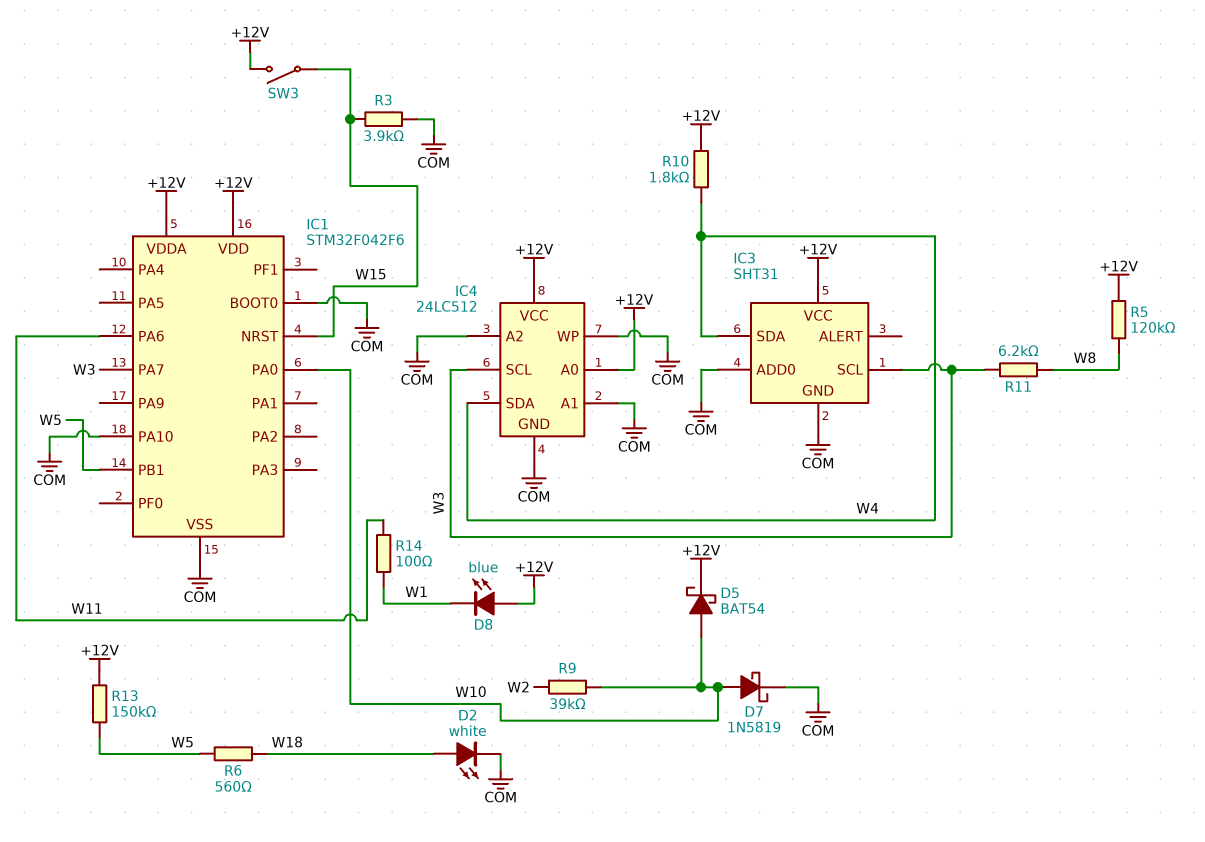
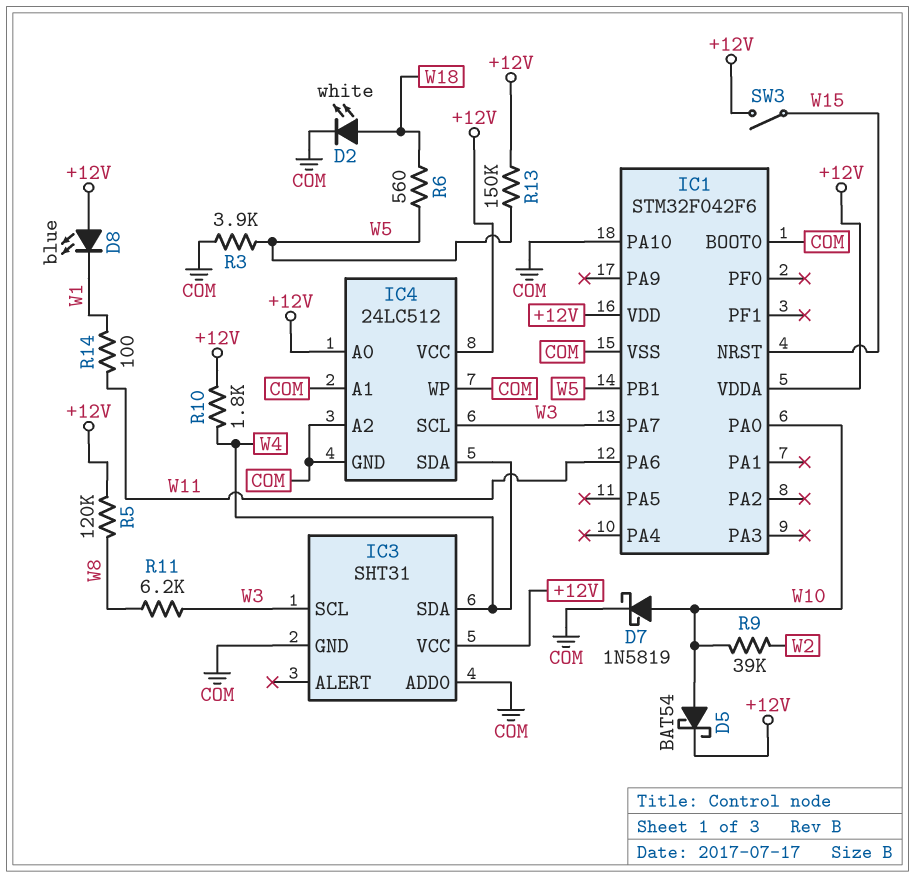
R3: 3.9k (COM, W15) -> 3.9k (COM, W5)

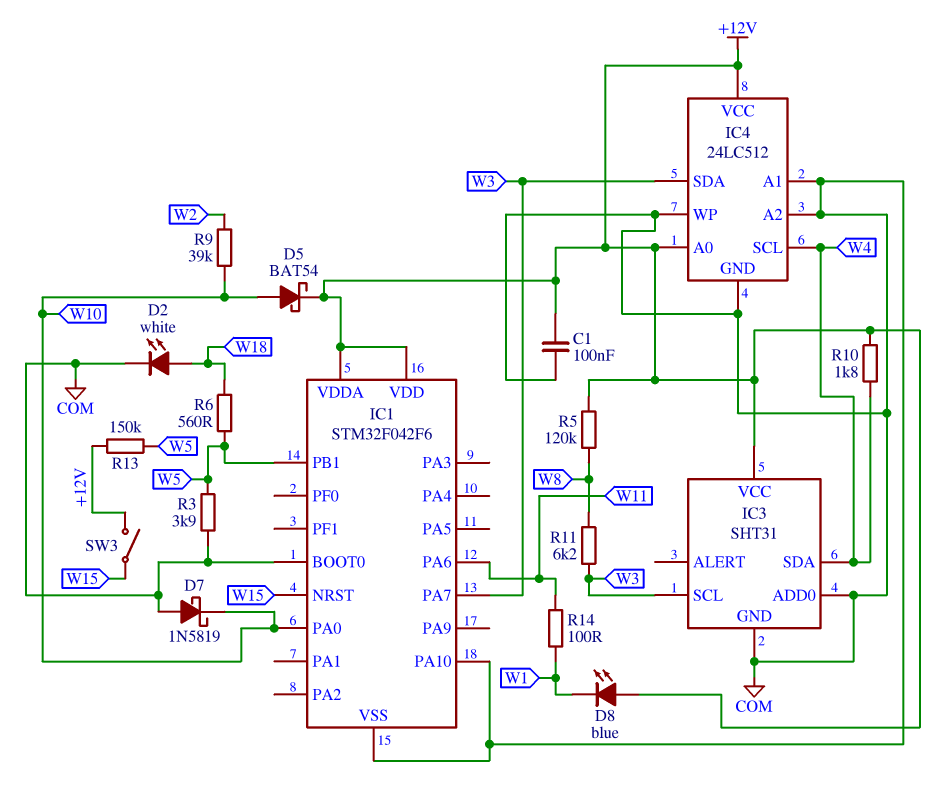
C1: none -> 100nF (+12V, COM)
D7: schottky 1N5819 (A W10, K COM) -> schottky 1N5819 (A COM, K W10)
IC4 pin SCL: W3 -> W4
IC4 pin SDA: W4 -> W3

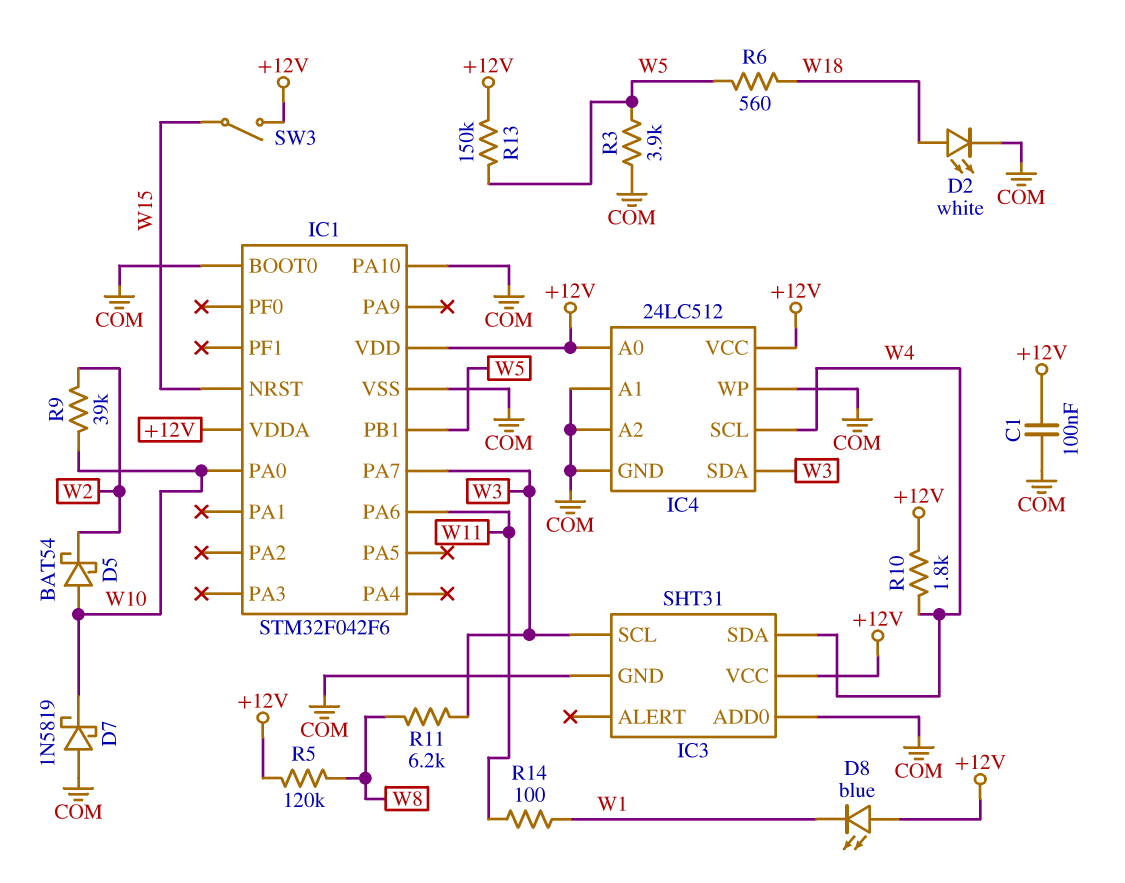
D5: schottky BAT54 (A W10, K +12V) -> schottky BAT54 (A W10, K W2)

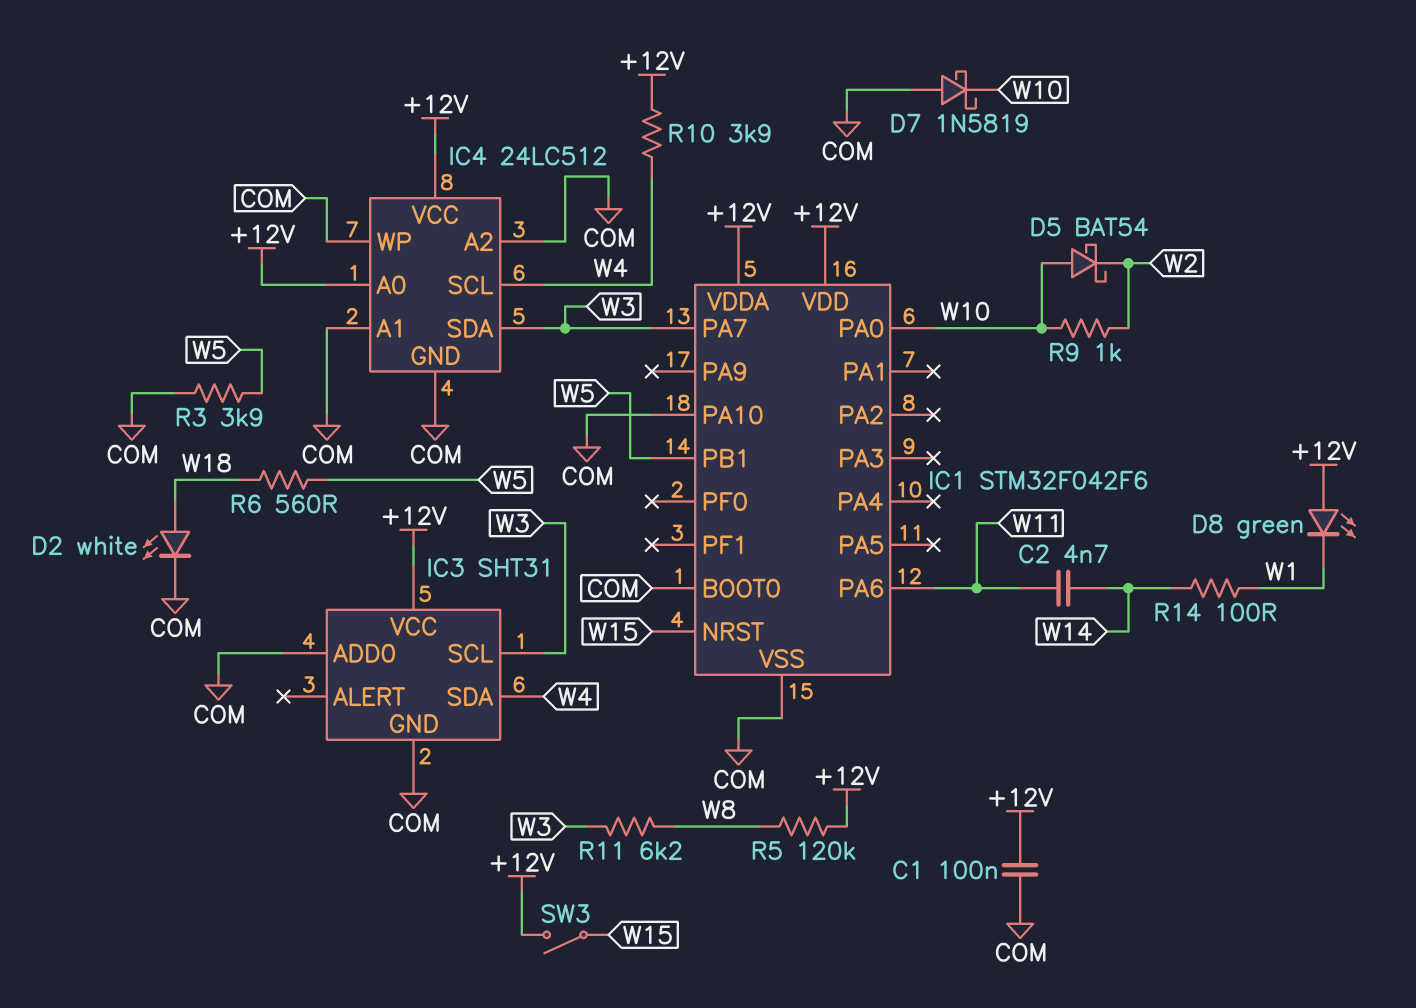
C2: none -> 4.7nF (W11, W14)
D8: LED blue (A +12V, K W1) -> LED green (A +12V, K W1)
R9: 39k (W2, W10) -> 1k (W2, W10)
R10: 1.8k (+12V, W4) -> 3.9k (+12V, W4)
R13: 150k (+12V, W5) -> none
R14: 100 (W1, W11) -> 100 (W1, W14)

